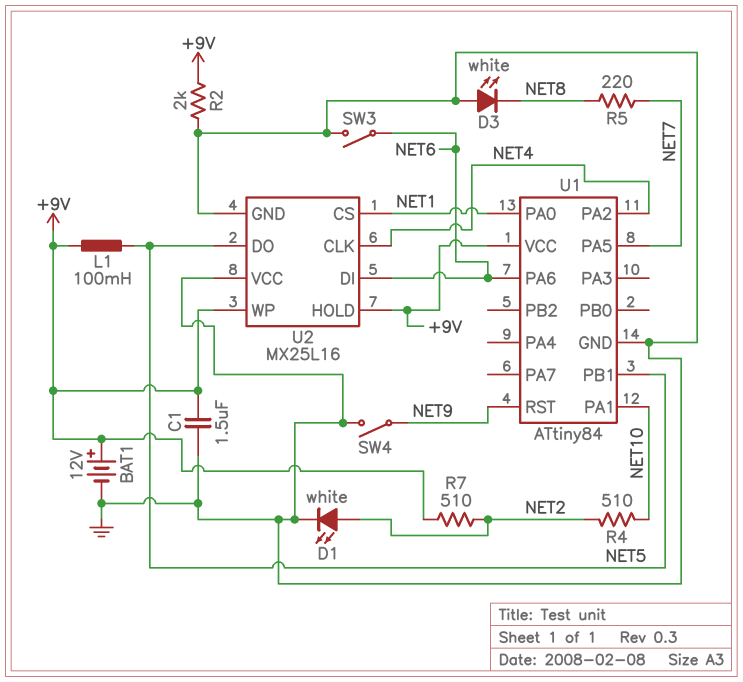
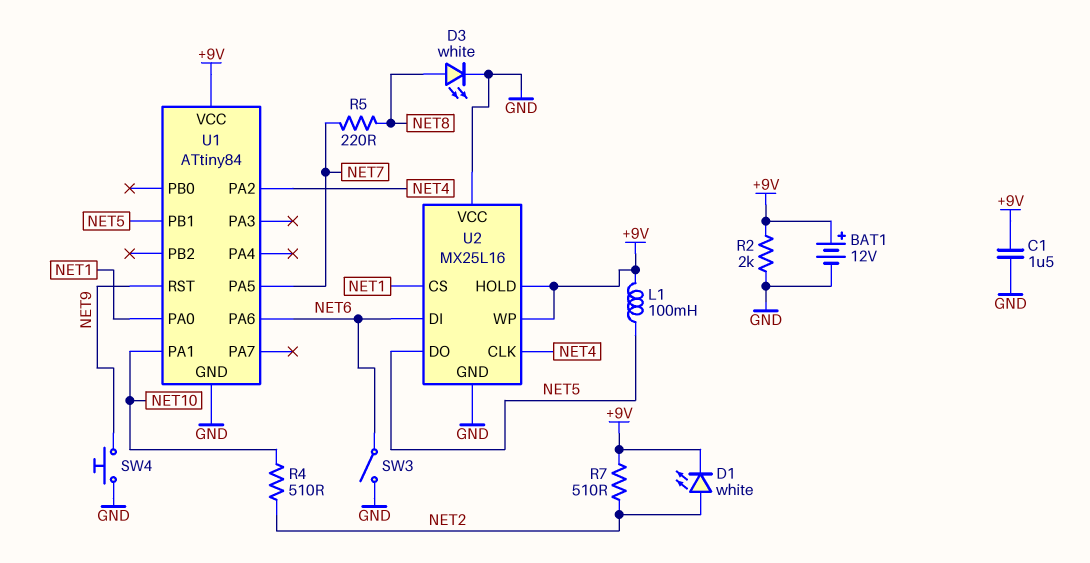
D1: LED white (A NET2, K GND) -> LED white (A NET2, K +9V)
D3: LED white (A GND, K NET8) -> LED white (A NET8, K GND)
SW4: switch (GND, NET9) -> button (GND, NET9)

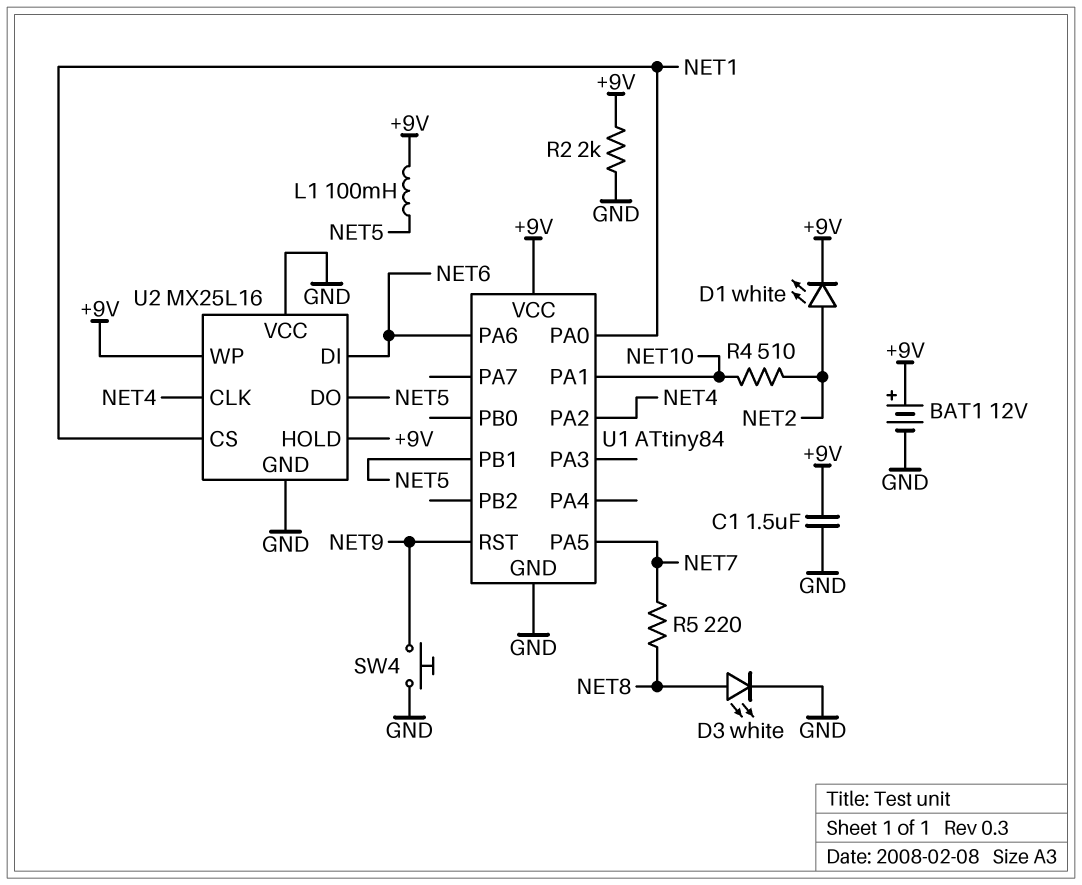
R7: 510 (+9V, NET2) -> none
SW3: switch (GND, NET6) -> none

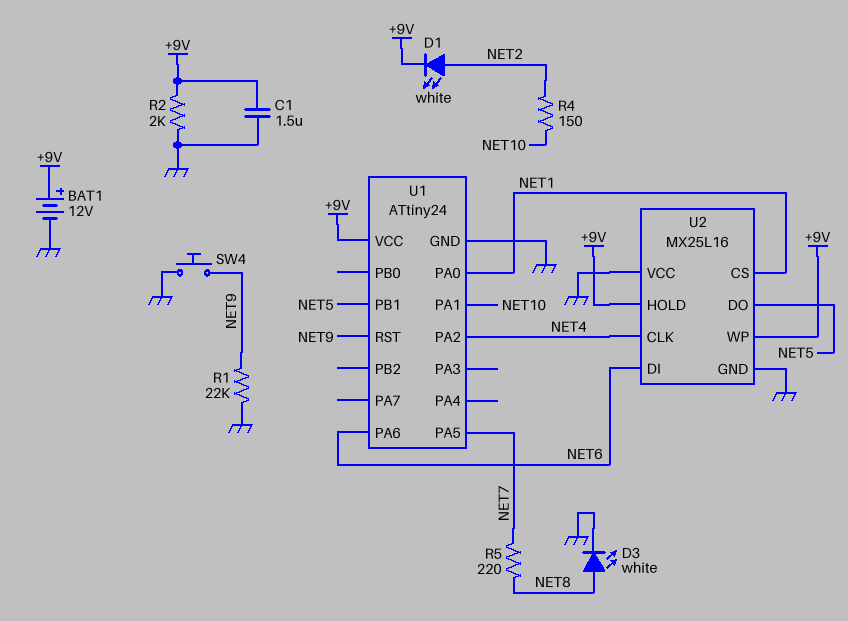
L1: 100mH (+9V, NET5) -> none
R1: none -> 22k (GND, NET9)
R4: 510 (NET2, NET10) -> 150 (NET2, NET10)
U1: ATtiny84 -> ATtiny24

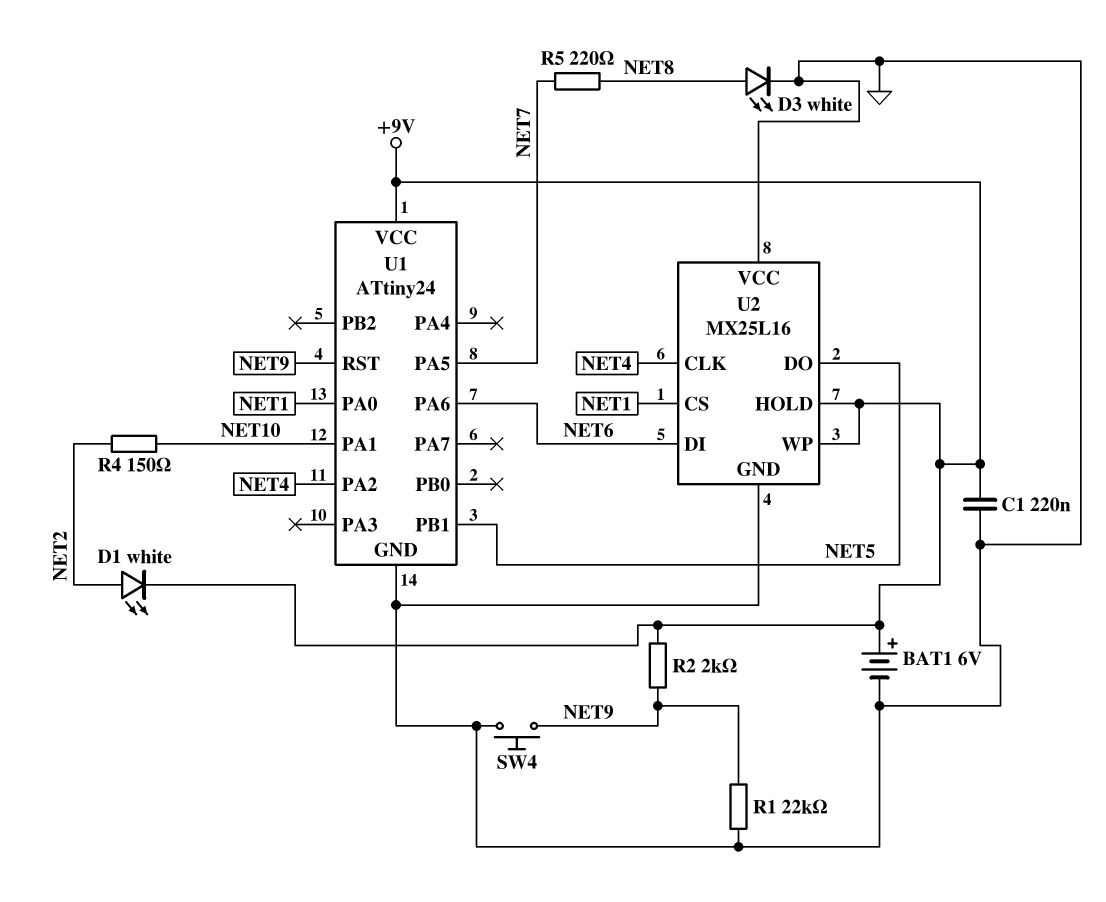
BAT1: 12V (plus +9V, minus GND) -> 6V (plus +9V, minus GND)
C1: 1.5uF (+9V, GND) -> 220nF (+9V, GND)
R2: 2k (+9V, GND) -> 2k (+9V, NET9)

